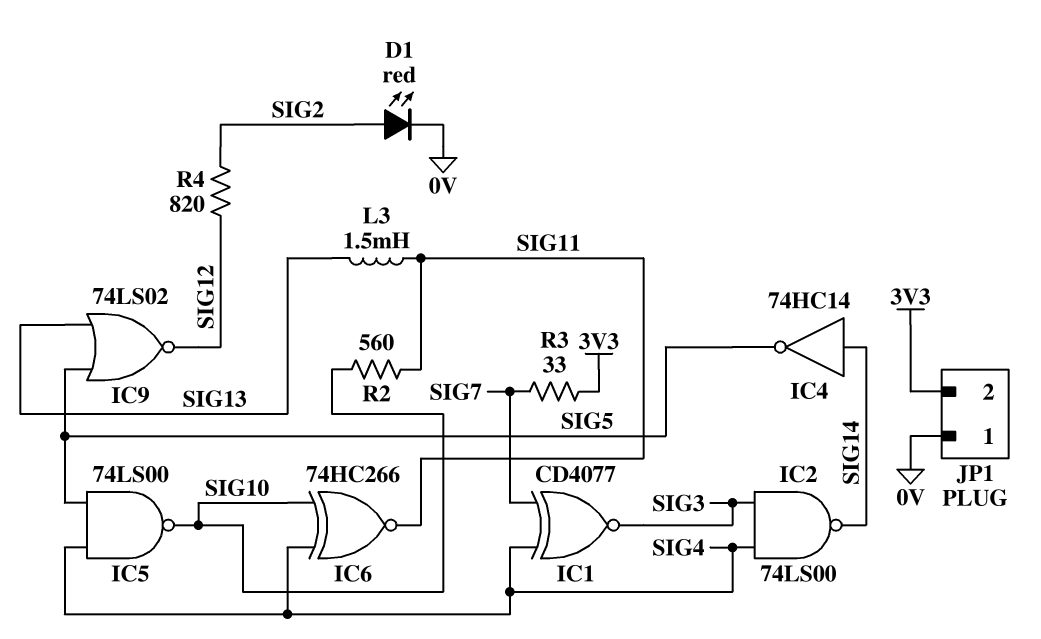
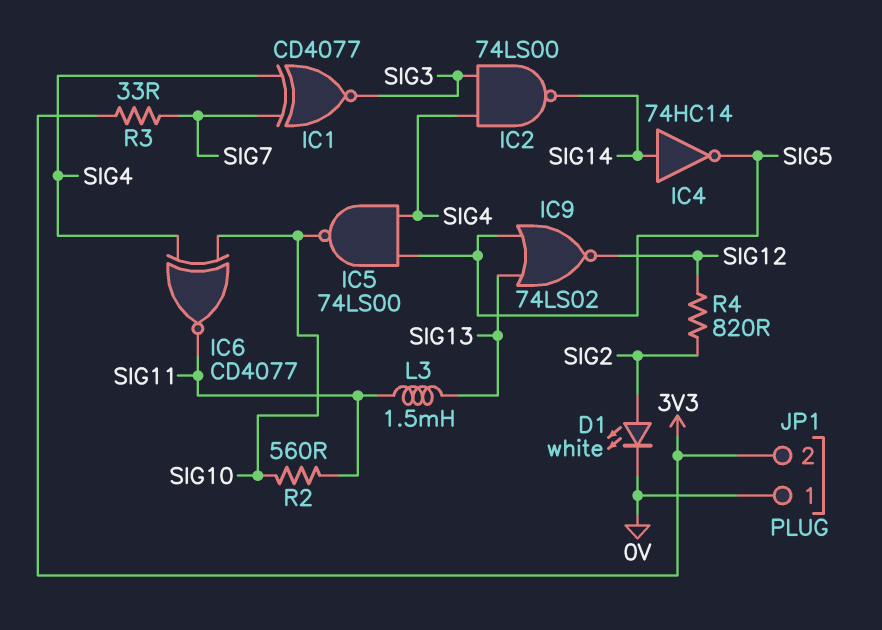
D1: LED red (A SIG2, K 0V) -> LED white (A SIG2, K 0V)
IC6: XNOR 74HC266 (in SIG4, in SIG10, out SIG11) -> XNOR CD4077 (in SIG4, in SIG10, out SIG11)

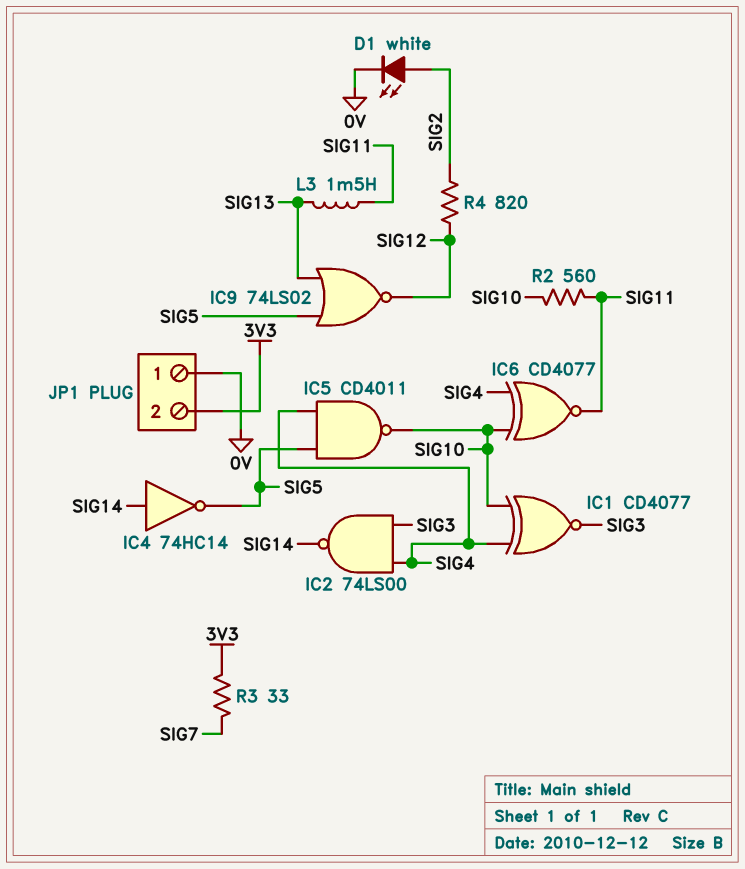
IC1: XNOR CD4077 (in SIG4, in SIG7, out SIG3) -> XNOR CD4077 (in SIG4, in SIG10, out SIG3)
IC5: NAND 74LS00 (in SIG4, in SIG5, out SIG10) -> NAND CD4011 (in SIG4, in SIG5, out SIG10)

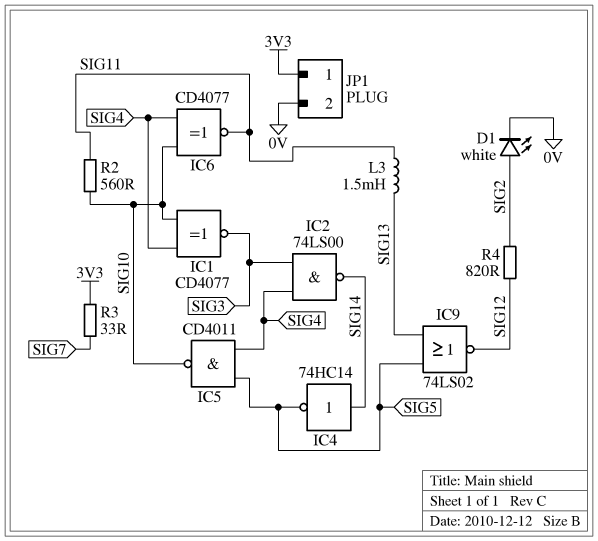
JP1 pin 1: 0V -> 3V3
JP1 pin 2: 3V3 -> 0V

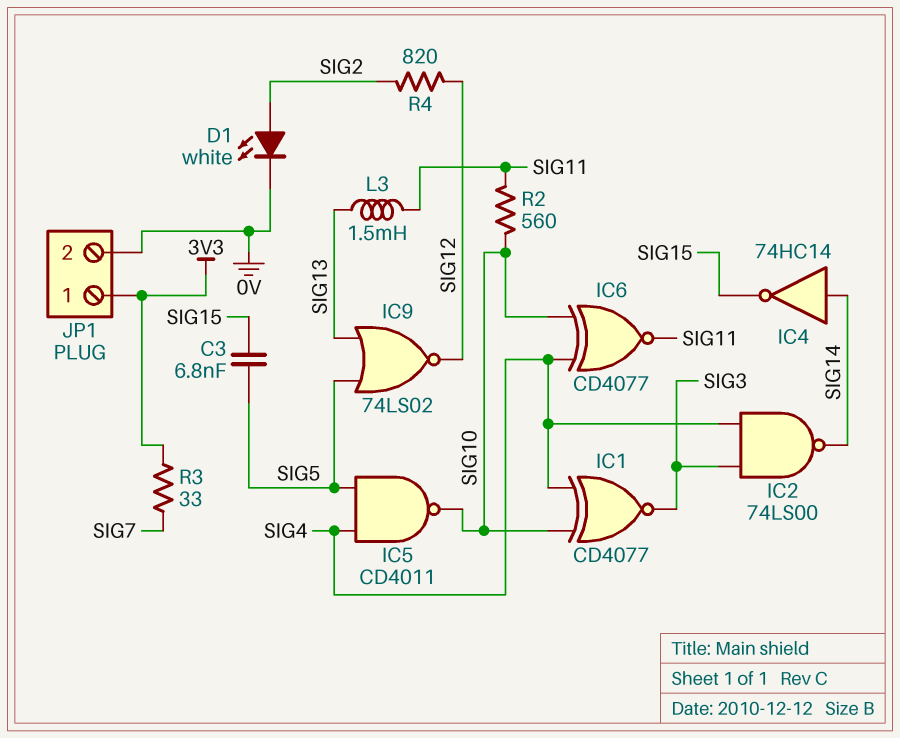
C3: none -> 6.8nF (SIG5, SIG15)
IC4: NOT 74HC14 (in SIG14, out SIG5) -> NOT 74HC14 (in SIG14, out SIG15)

